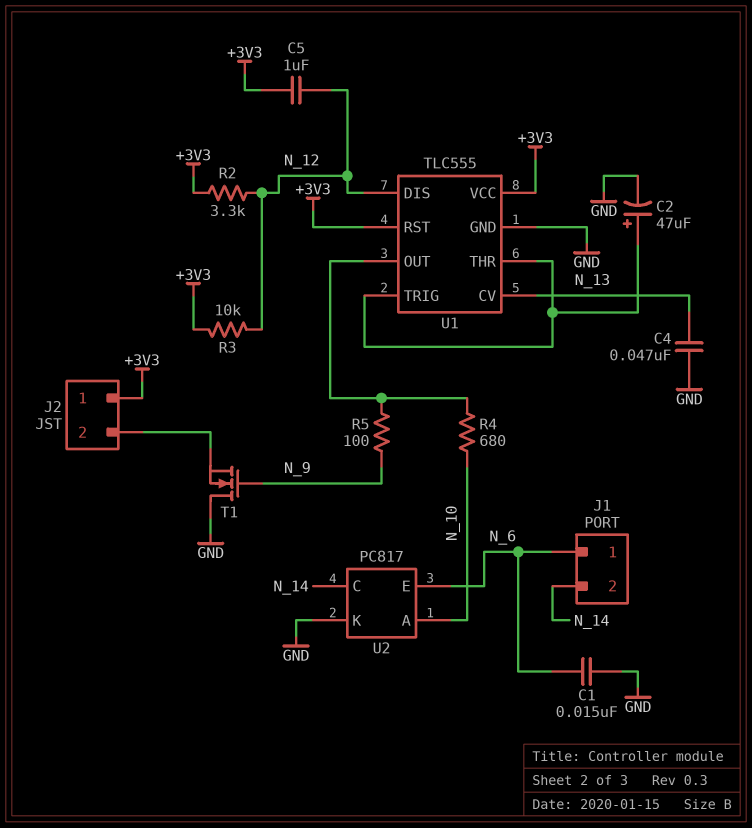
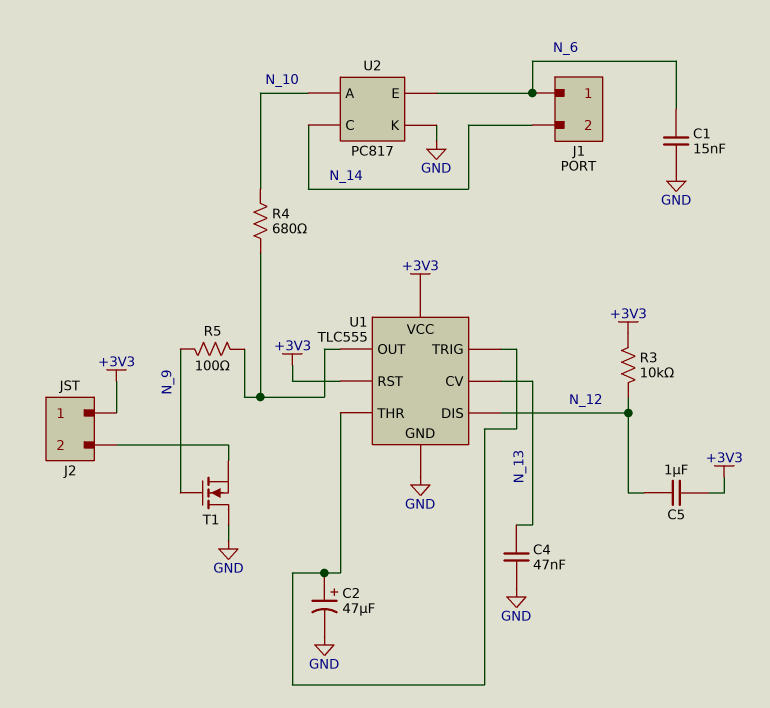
R2: 3.3k (+3V3, N_12) -> none

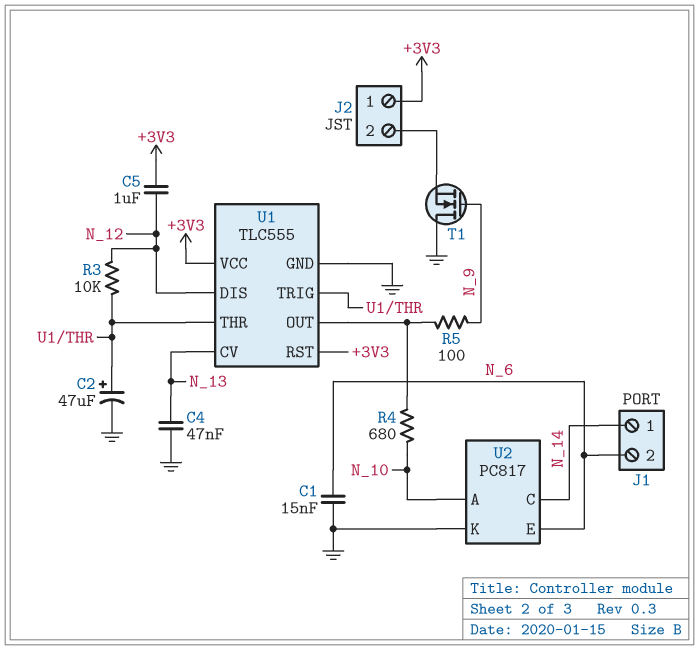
J1 pin 1: N_6 -> N_14
J1 pin 2: N_14 -> N_6
R3: 10k (+3V3, N_12) -> 10k (N_12, U1/THR)

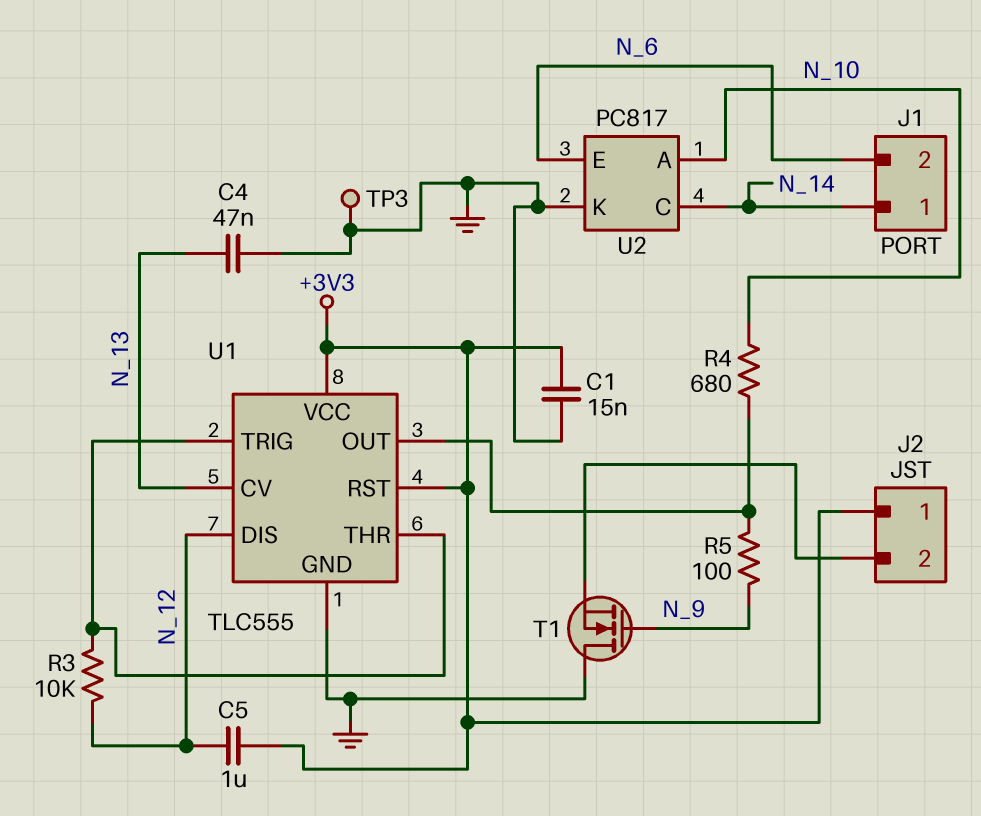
C1: 15nF (GND, N_6) -> 15nF (+3V3, GND)
C2: 47uF (plus U1/THR, minus GND) -> none
TP3: none -> test point (GND)

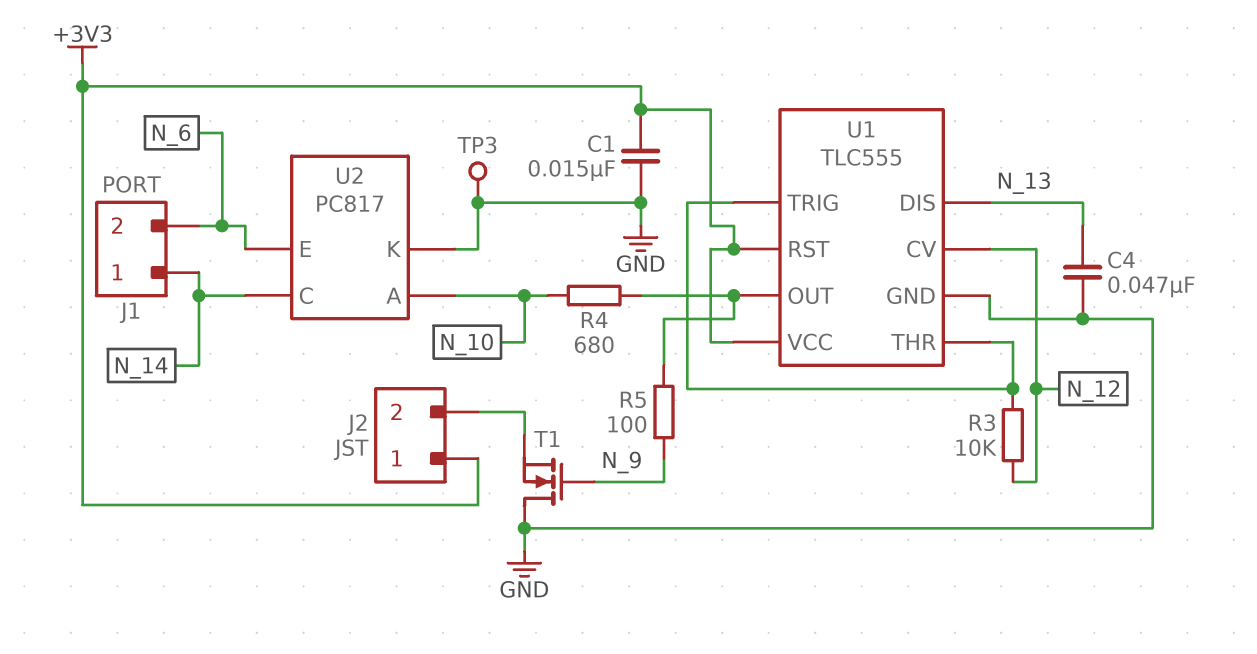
C5: 1uF (+3V3, N_12) -> none
U1 pin CV: N_13 -> N_12
U1 pin DIS: N_12 -> N_13

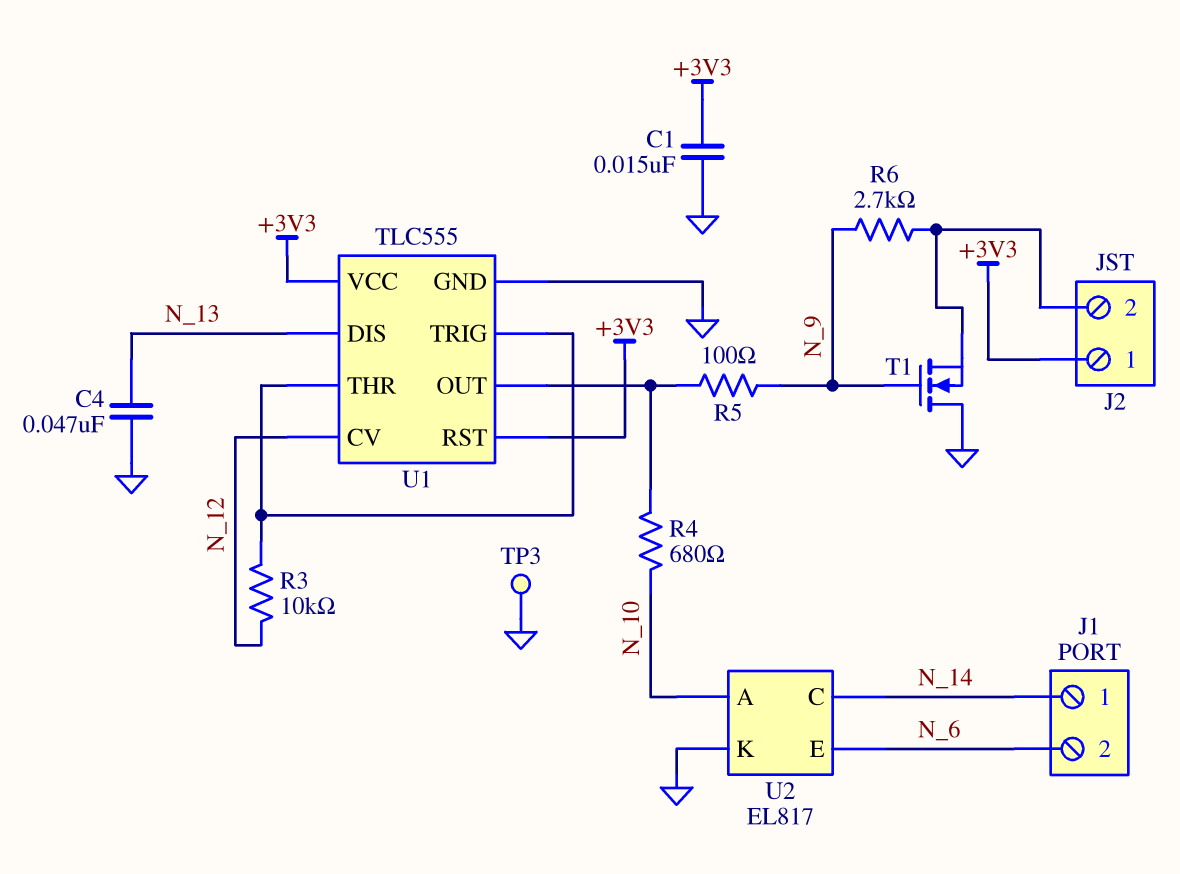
R6: none -> 2.7k (J2/2, N_9)
U2: PC817 -> EL817

